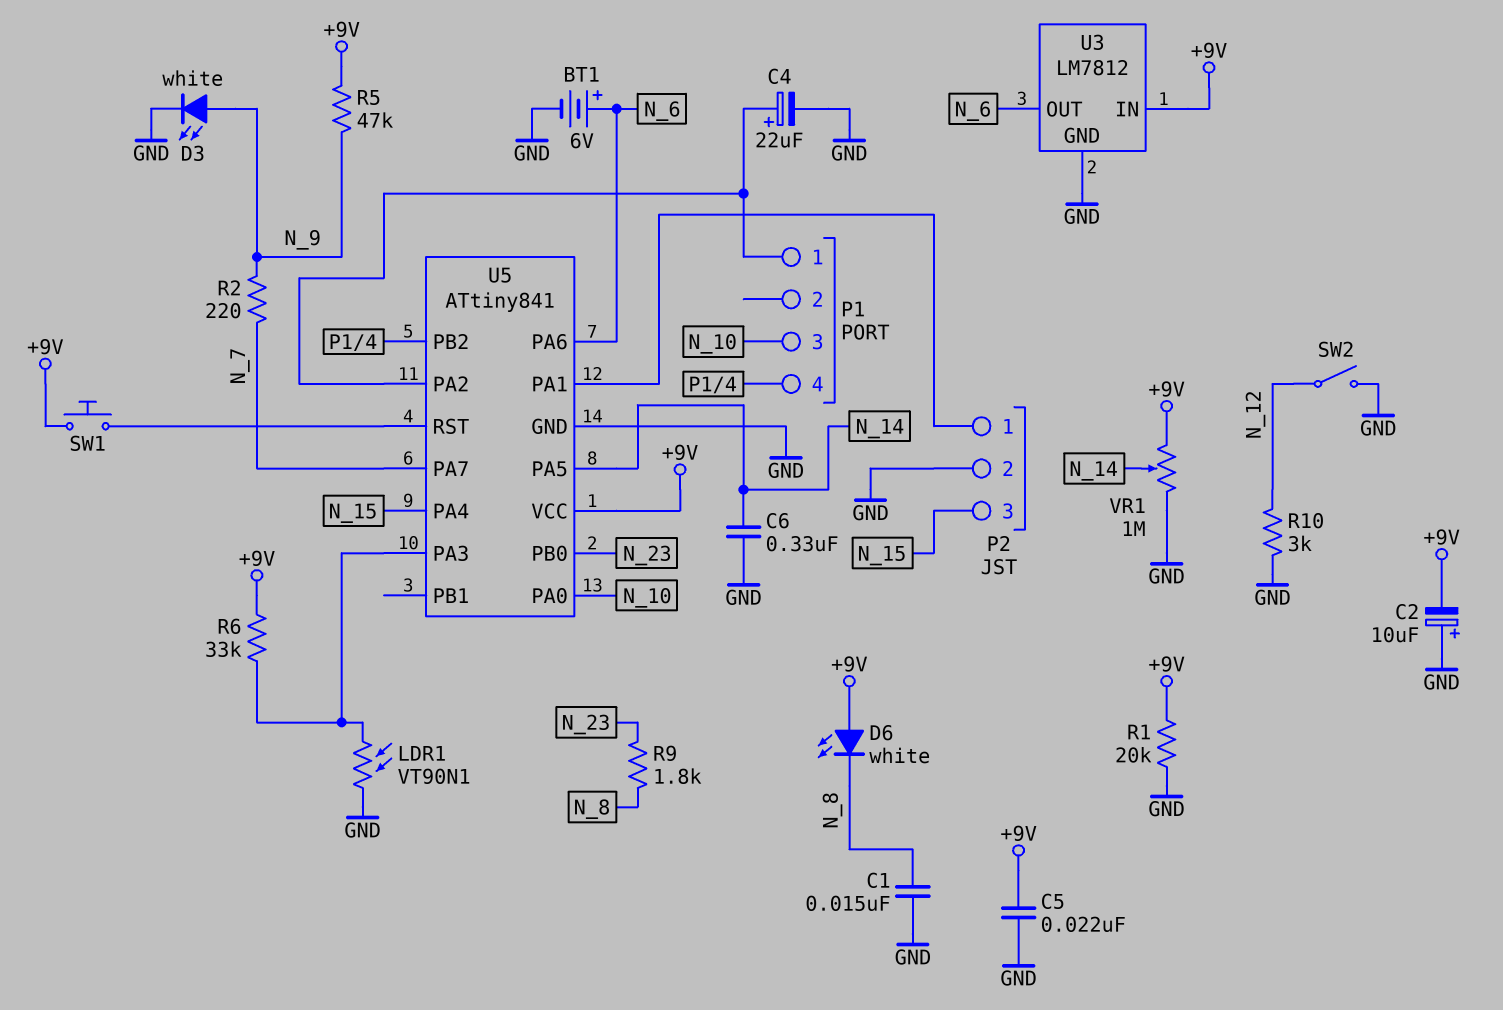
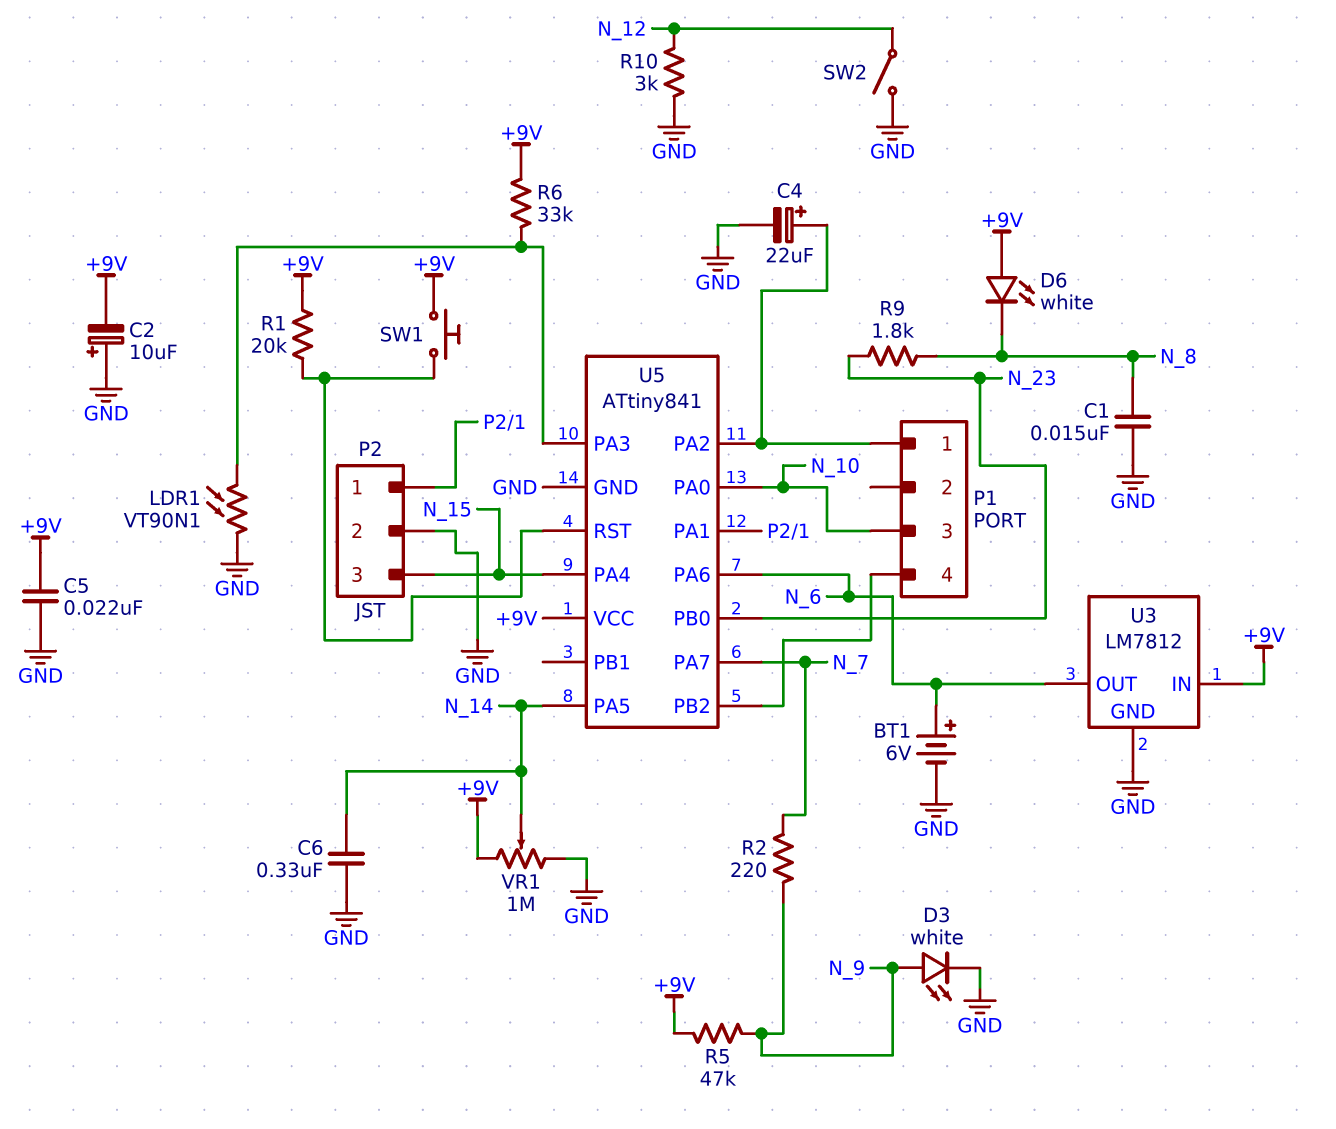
R1: 20k (+9V, GND) -> 20k (+9V, U5/RST)

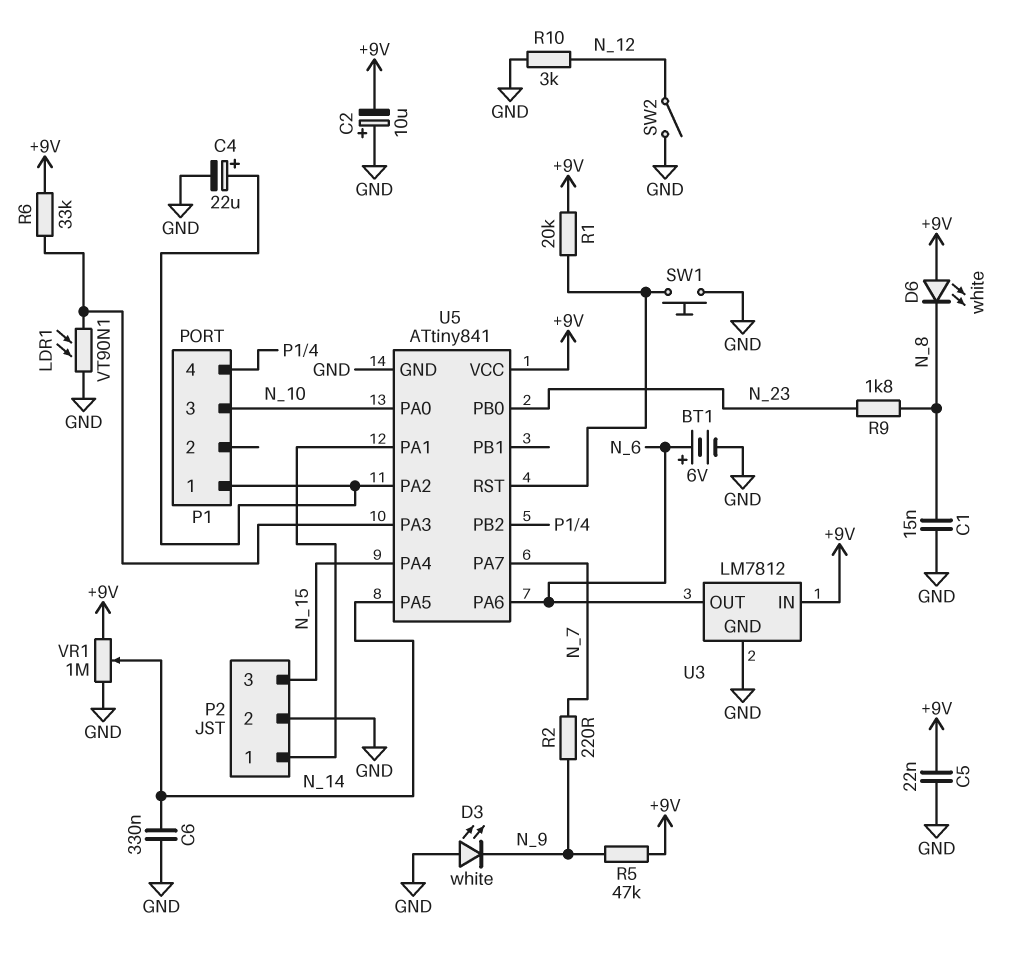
D3: LED white (A N_9, K GND) -> LED white (A GND, K N_9)
SW1: button (+9V, U5/RST) -> button (GND, U5/RST)

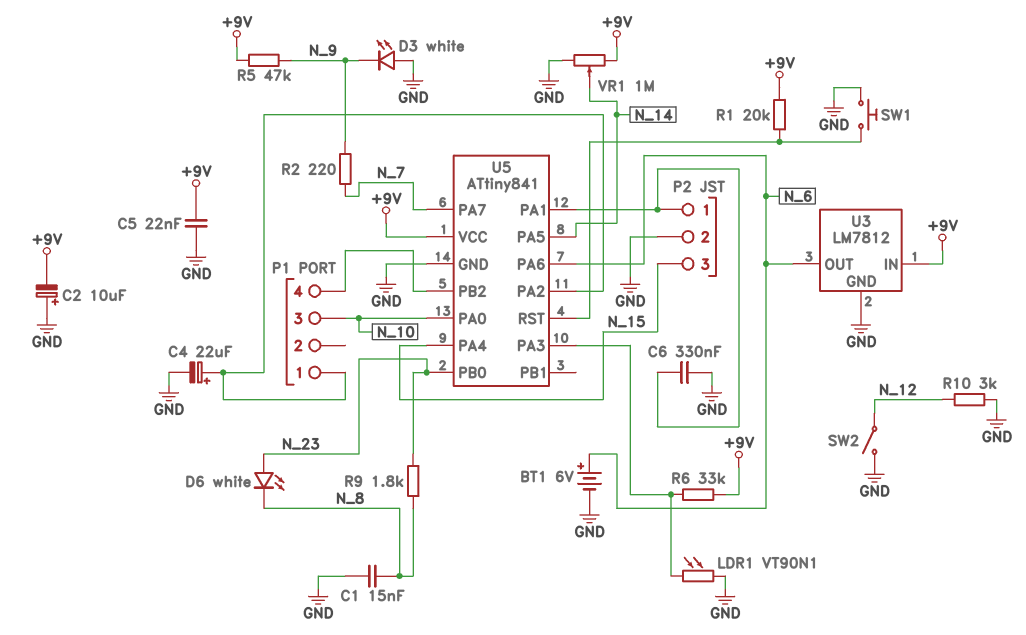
C6: 330nF (GND, N_14) -> 330nF (GND, P2/1)
D6: LED white (A +9V, K N_8) -> LED white (A N_23, K N_8)

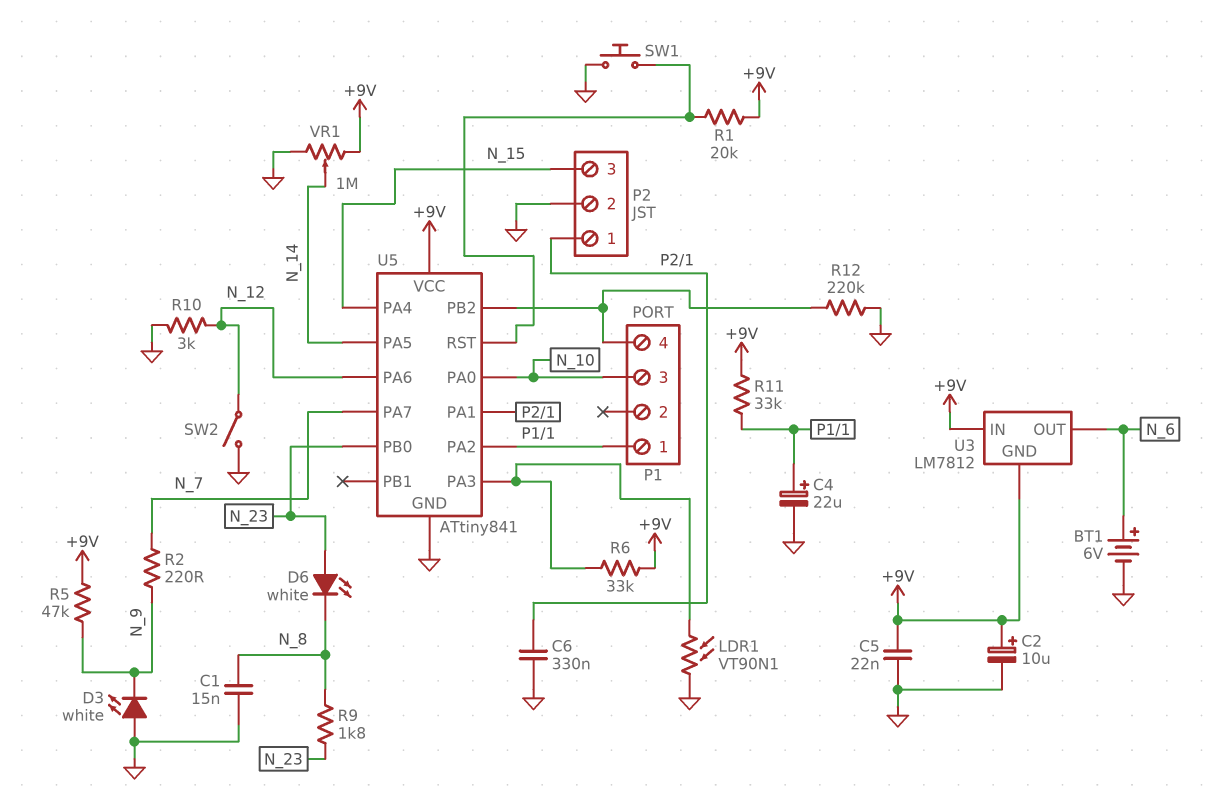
C2: 10uF (plus GND, minus +9V) -> 10uF (plus +9V, minus GND)
R11: none -> 33k (+9V, P1/1)
R12: none -> 220k (GND, P1/4)
U3 pin GND: GND -> +9V
U5 pin PA6: N_6 -> N_12

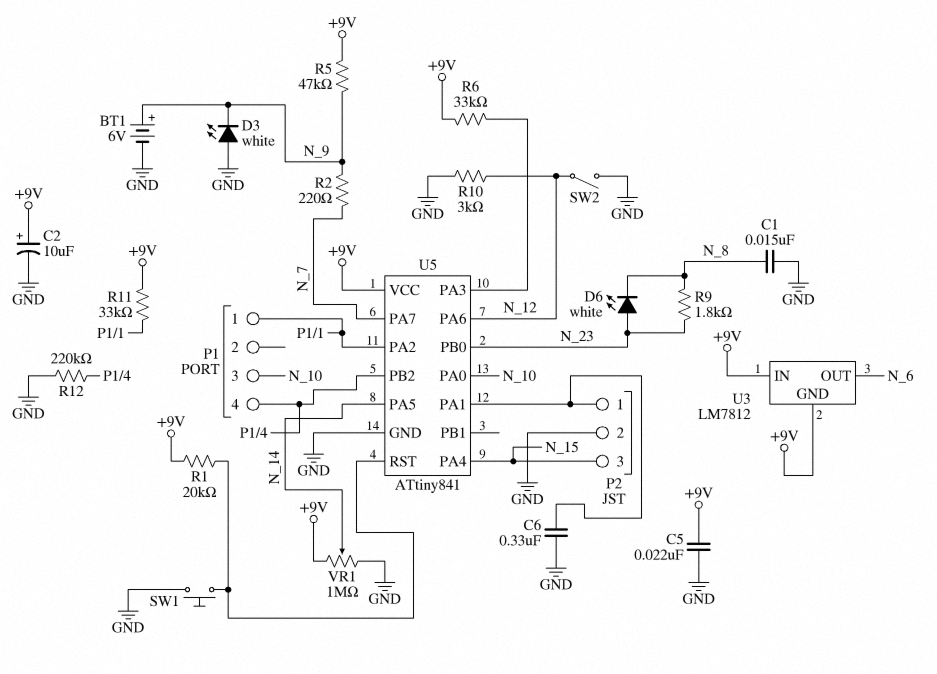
BT1: 6V (plus N_6, minus GND) -> 6V (plus N_9, minus GND)
C4: 22uF (plus P1/1, minus GND) -> none
LDR1: VT90N1 (GND, U5/PA3) -> none

